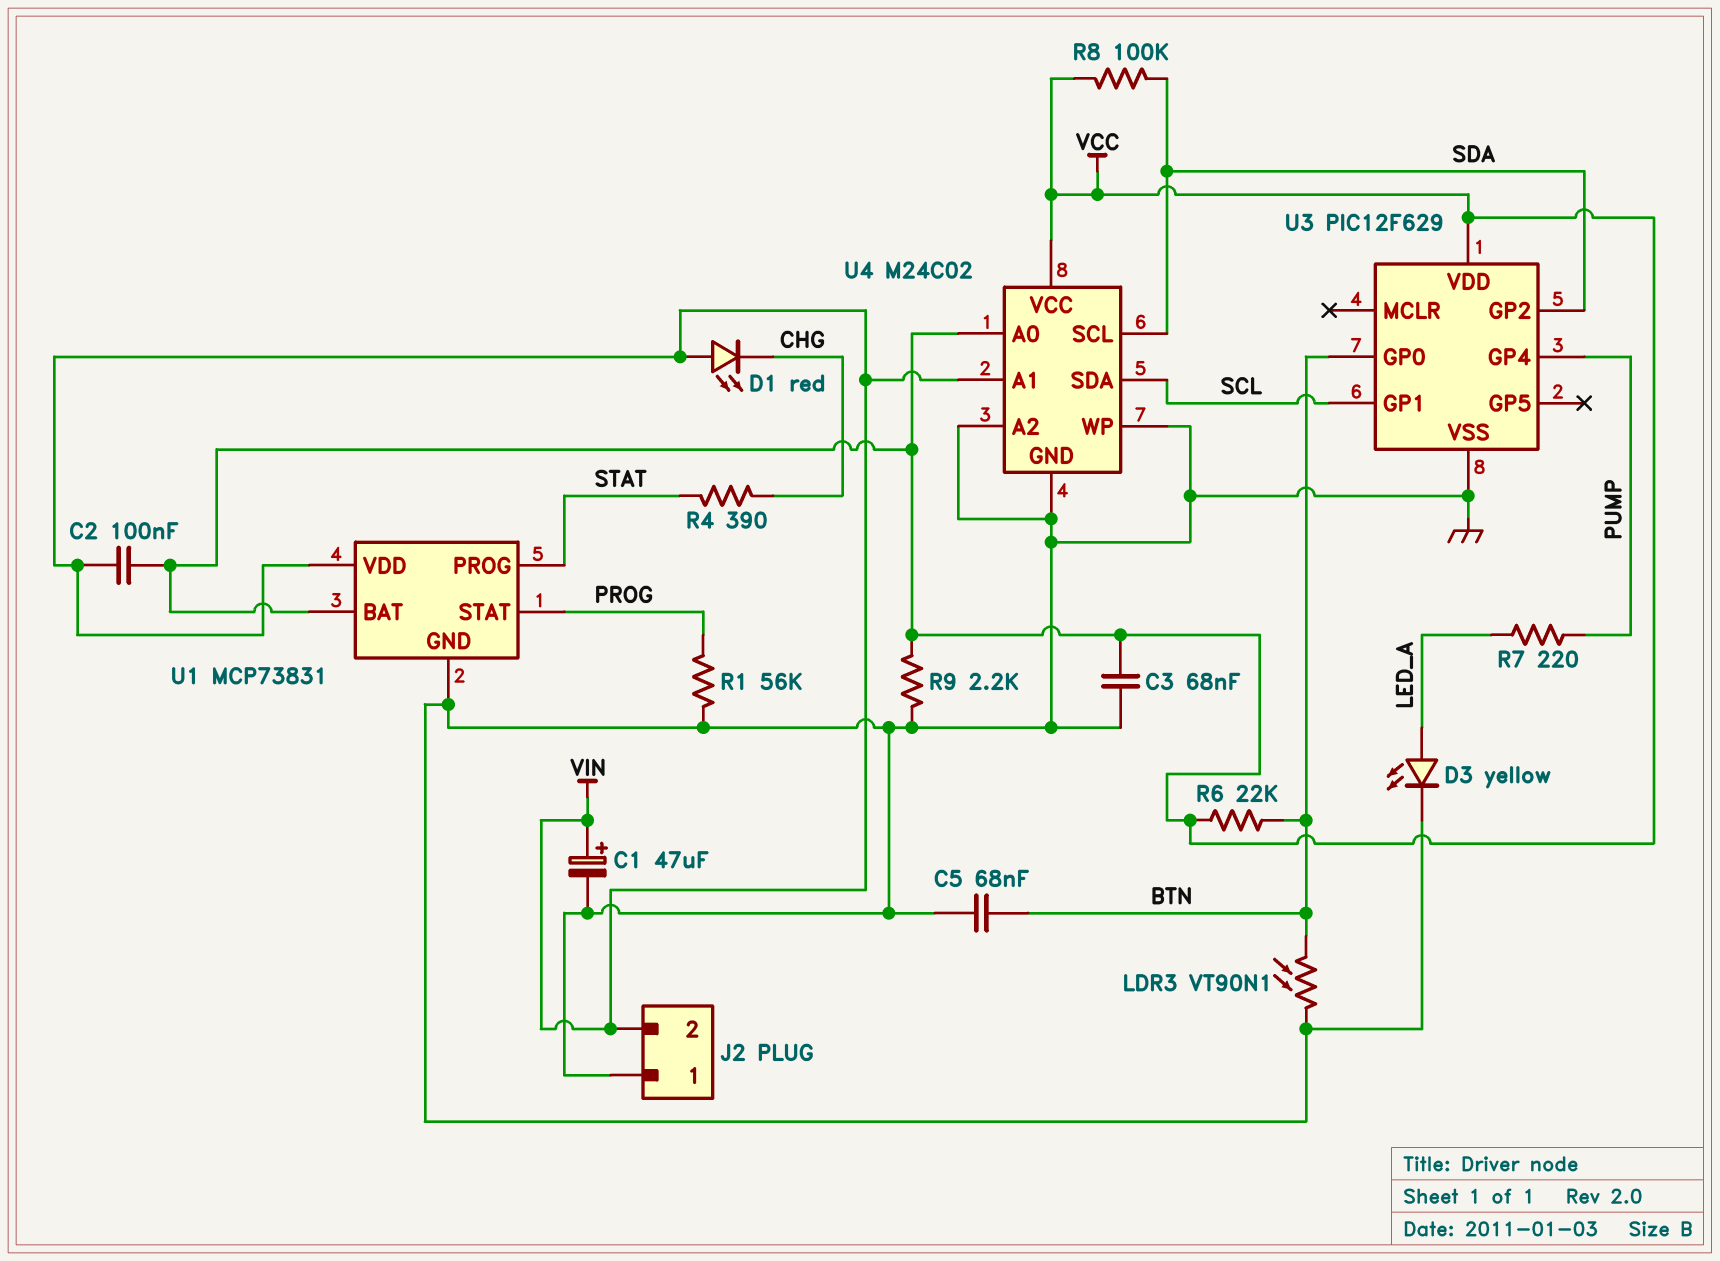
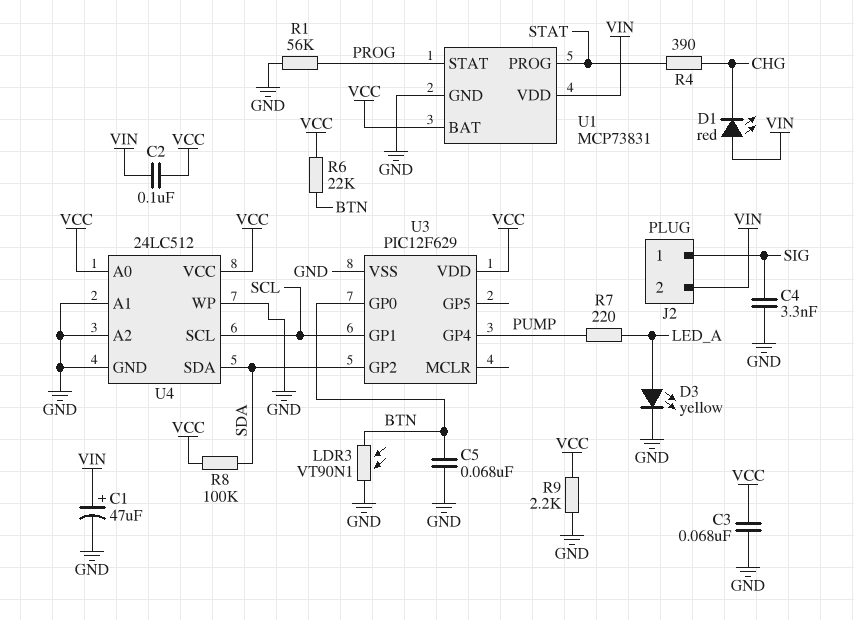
C4: none -> 3.3nF (GND, SIG)
J2 pin 1: GND -> SIG
U4: M24C02 -> 24LC512
U4 pin A1: VIN -> GND
U4 pin SCL: SDA -> SCL
U4 pin SDA: SCL -> SDA

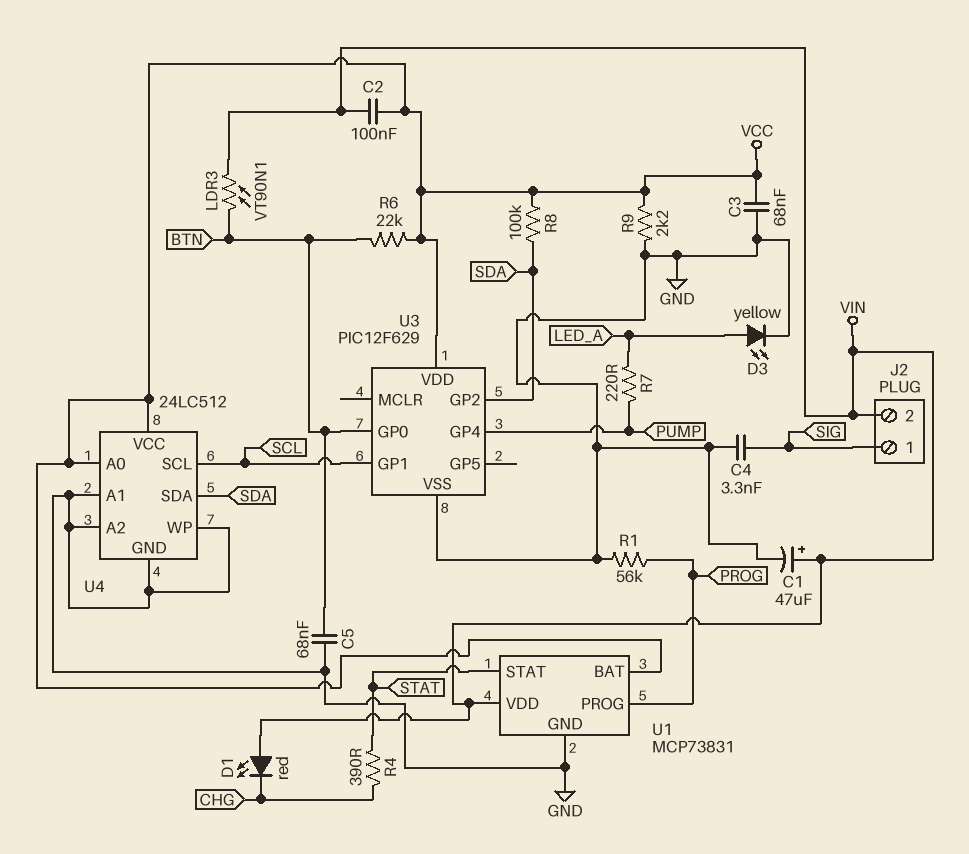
LDR3: VT90N1 (BTN, GND) -> VT90N1 (BTN, VIN)
U1 pin PROG: STAT -> PROG
U1 pin STAT: PROG -> STAT

